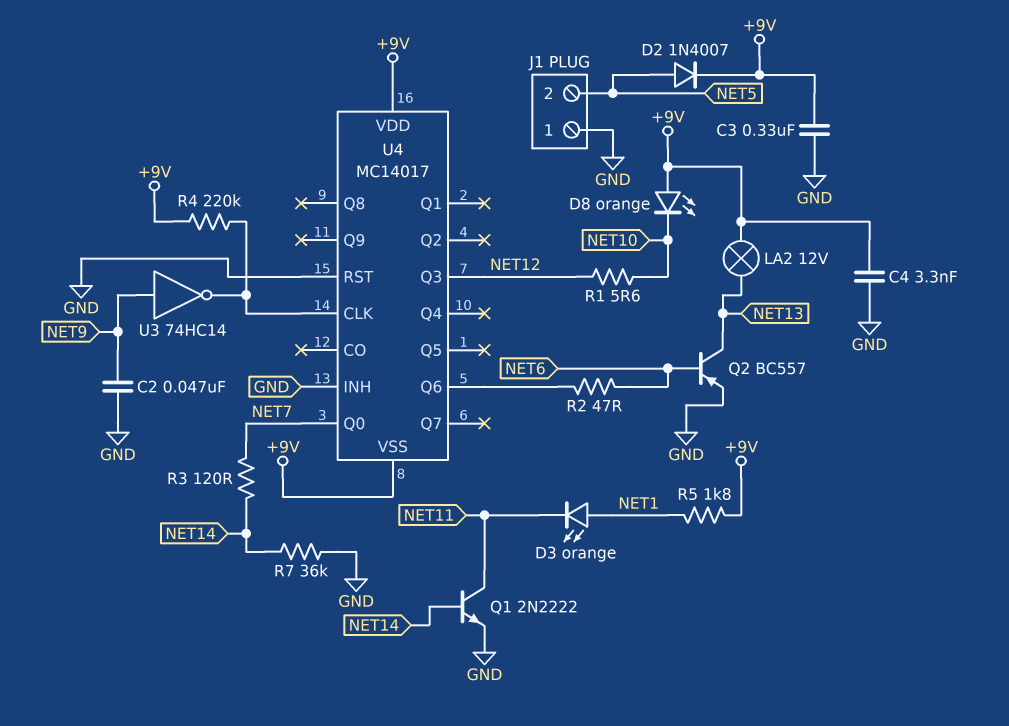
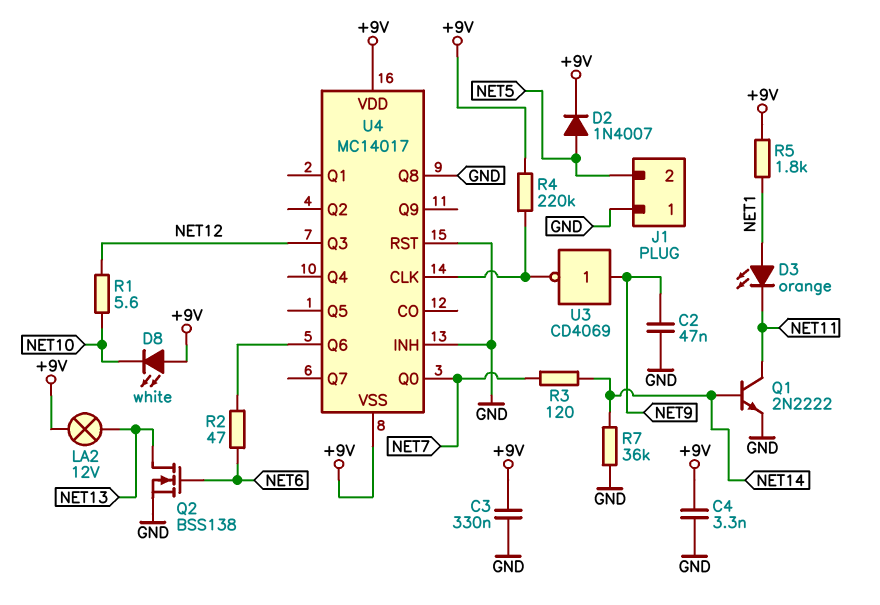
D8: LED orange (A +9V, K NET10) -> LED white (A +9V, K NET10)
Q2: PNP BC557 (B NET6, C NET13, E GND) -> NMOS BSS138 (G NET6, D NET13, S GND)
U3: NOT 74HC14 (in NET9, out U4/CLK) -> NOT CD4069 (in NET9, out U4/CLK)
U4 pin Q8: none -> GND

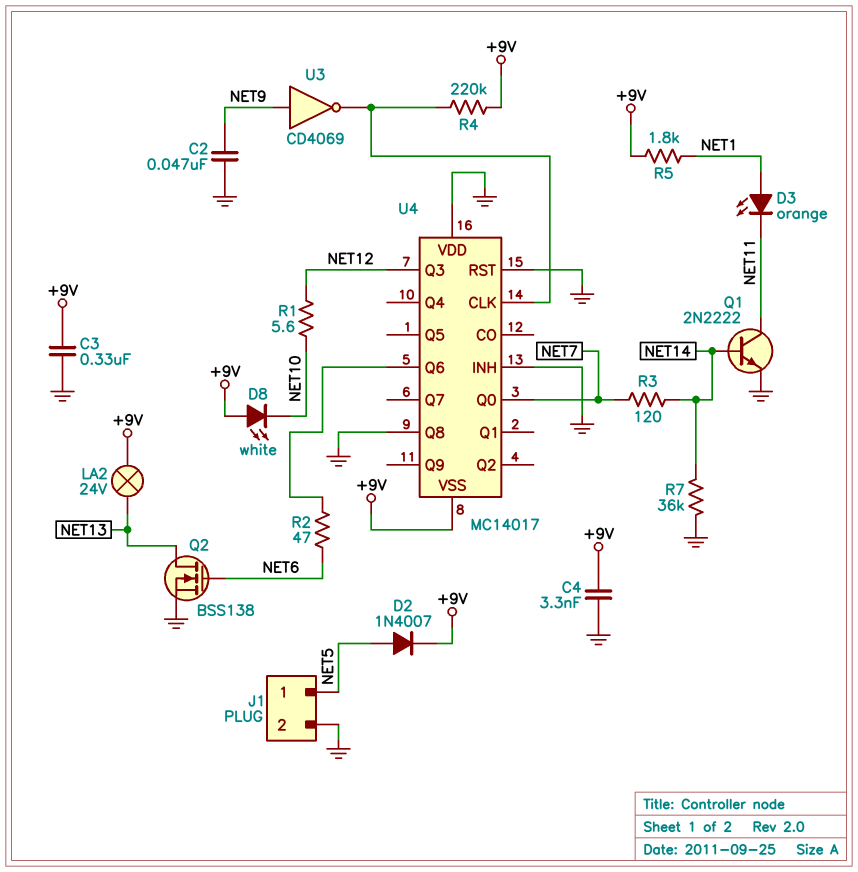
J1 pin 1: GND -> NET5
J1 pin 2: NET5 -> GND
LA2: lamp 12V (+9V, NET13) -> lamp 24V (+9V, NET13)
U4 pin VDD: +9V -> GND

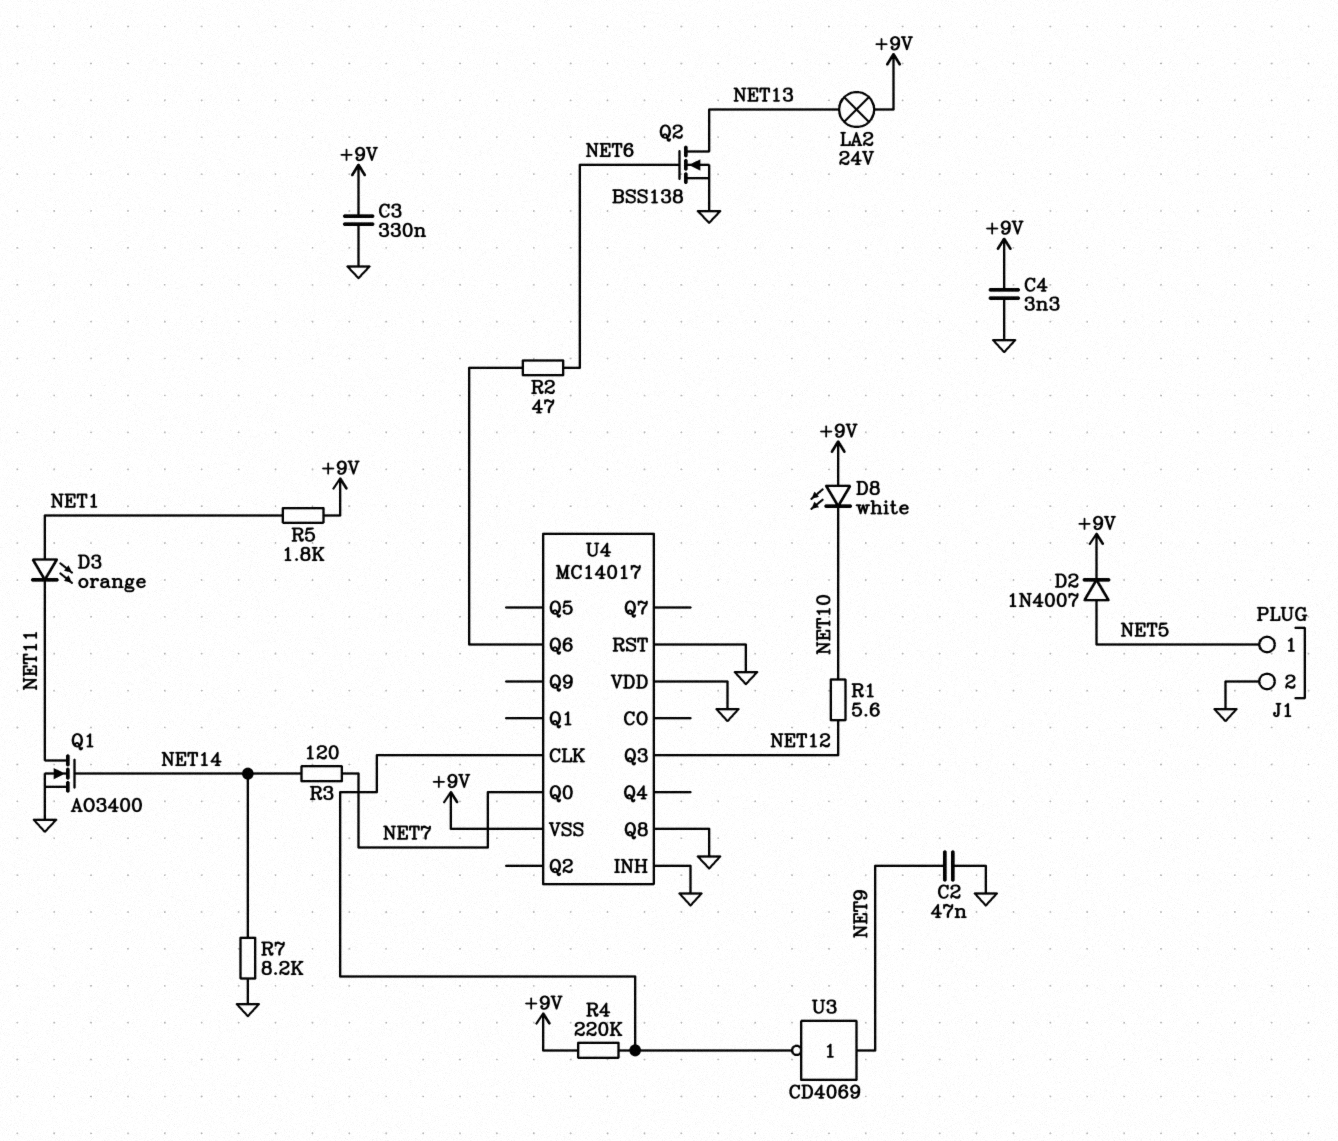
Q1: NPN 2N2222 (B NET14, C NET11, E GND) -> NMOS AO3400 (G NET14, D NET11, S GND)
R7: 36k (GND, NET14) -> 8.2k (GND, NET14)

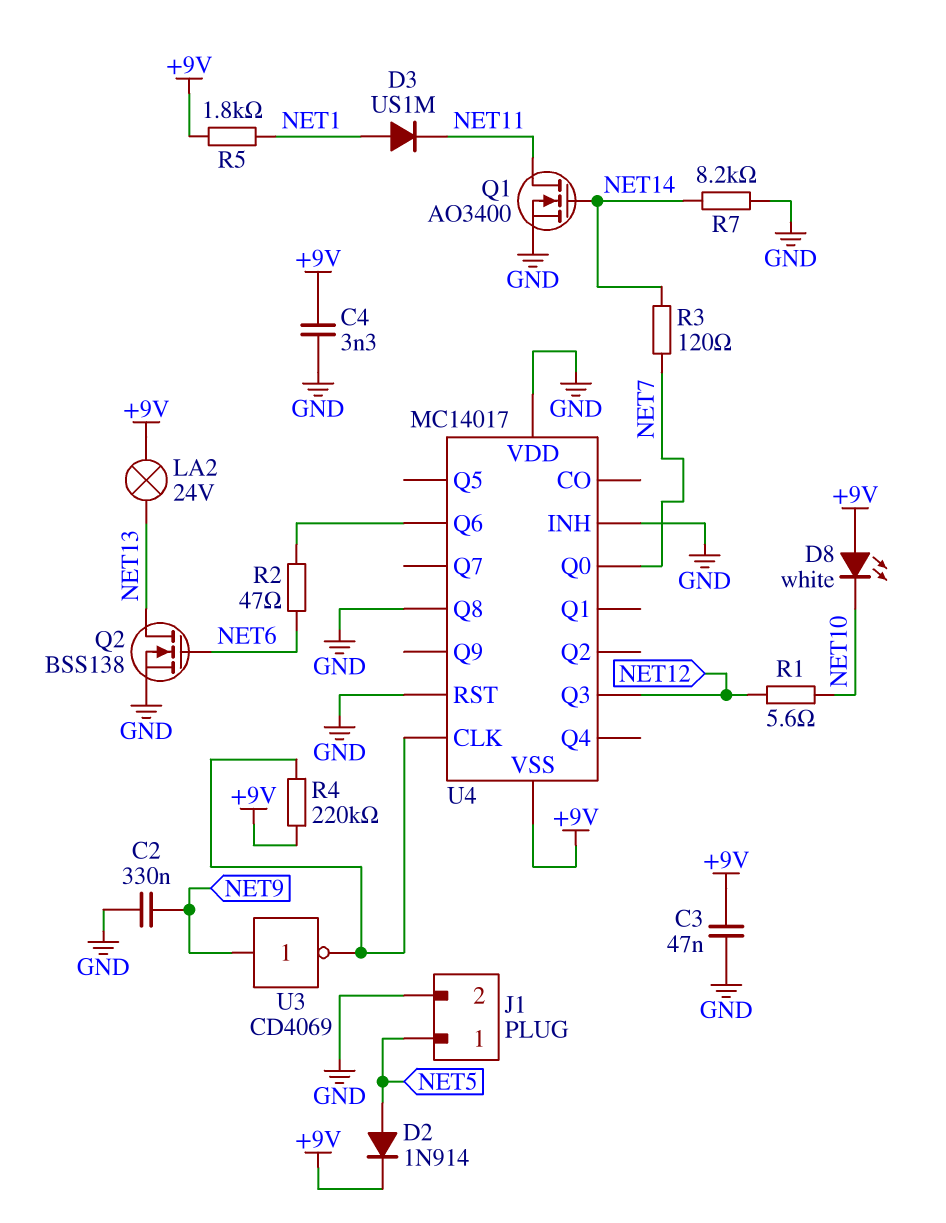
C2: 47nF (GND, NET9) -> 330nF (GND, NET9)
C3: 330nF (+9V, GND) -> 47nF (+9V, GND)
D2: diode 1N4007 (A NET5, K +9V) -> diode 1N914 (A NET5, K +9V)
D3: LED orange (A NET1, K NET11) -> diode US1M (A NET1, K NET11)

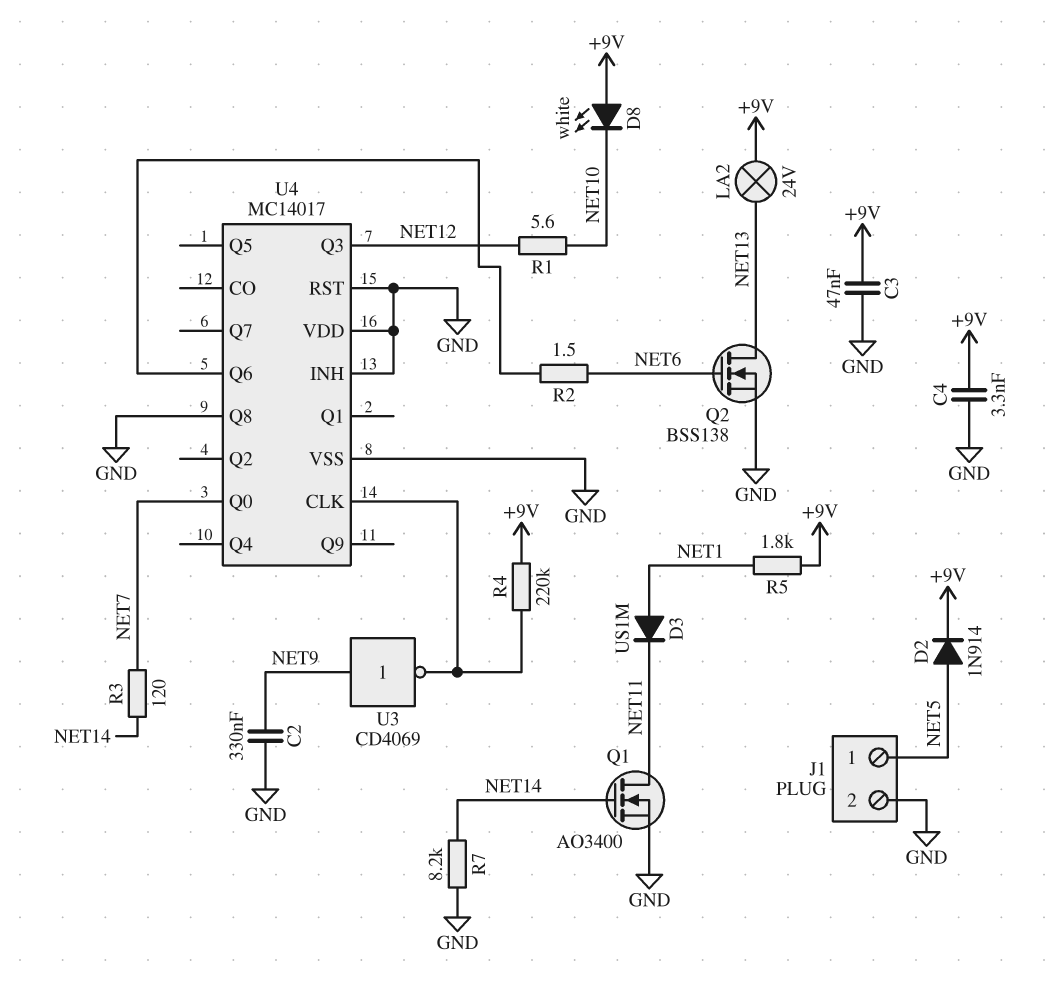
R2: 47 (NET6, U4/Q6) -> 1.5 (NET6, U4/Q6)
U4 pin VSS: +9V -> GND

